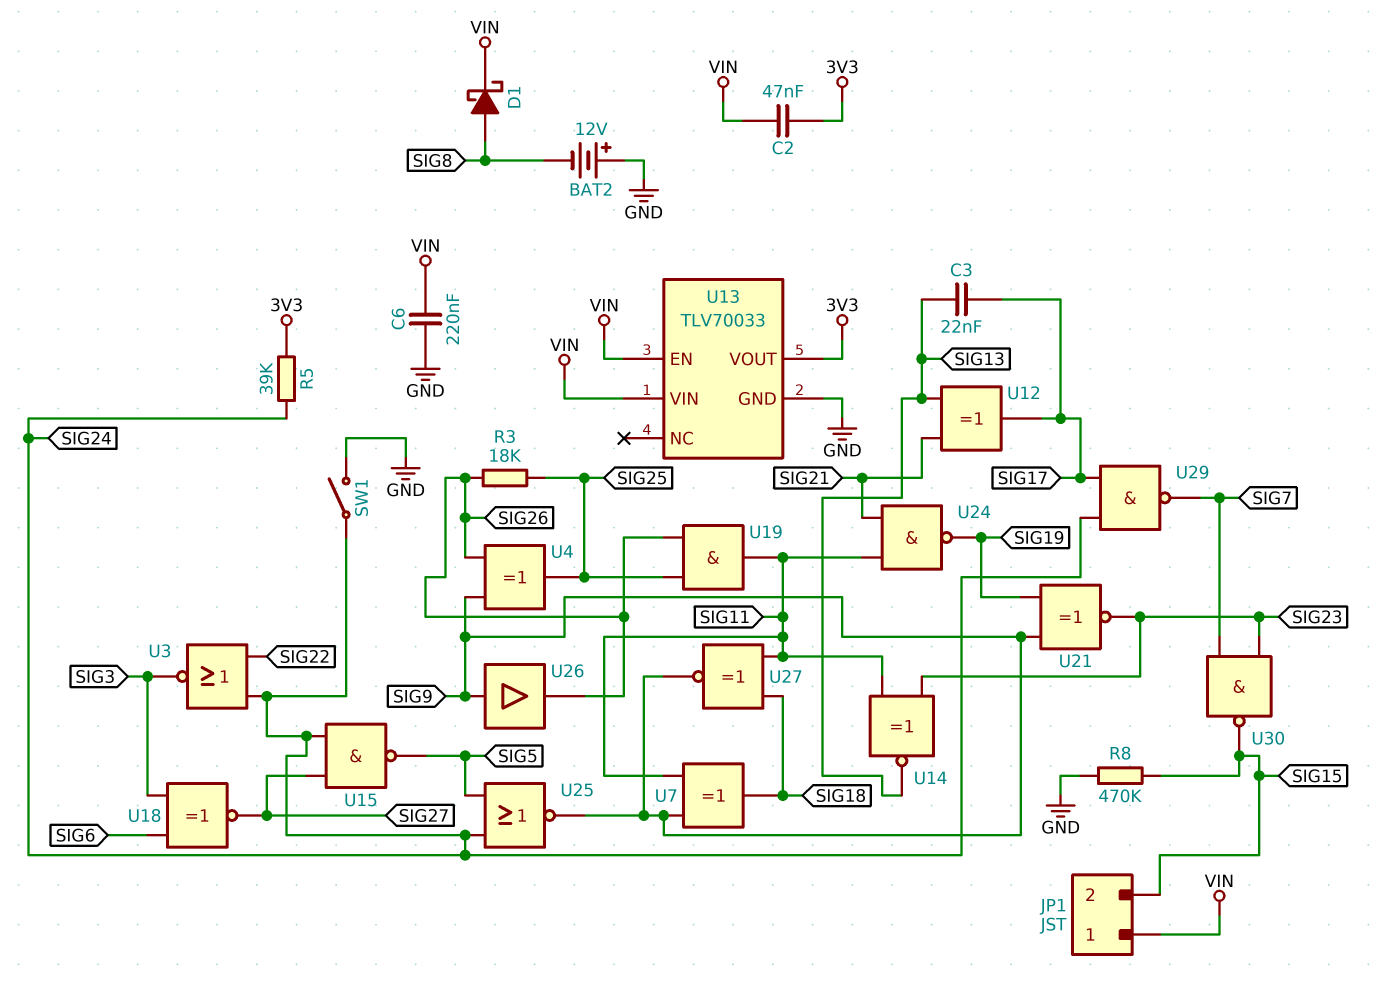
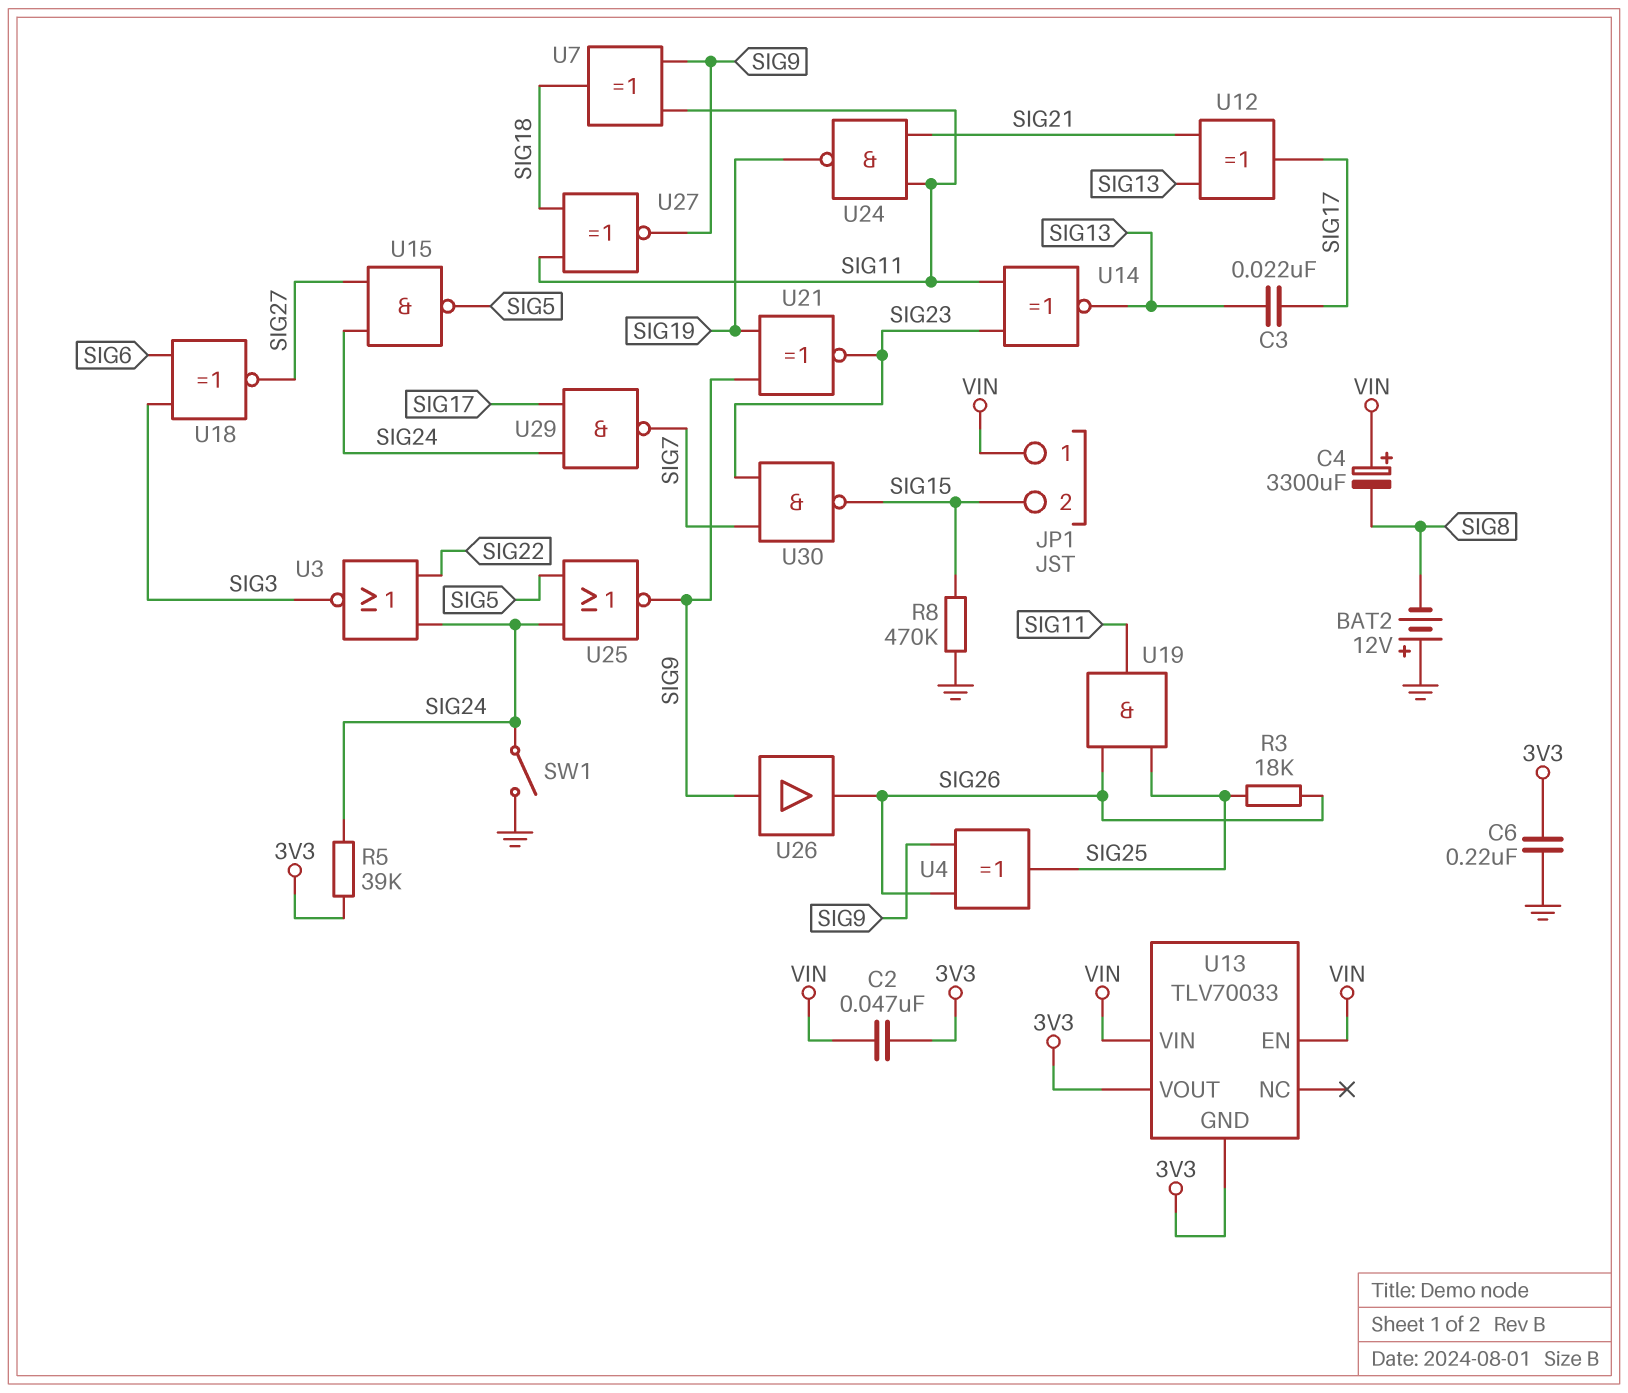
C4: none -> 3300uF (plus VIN, minus SIG8)
C6: 220nF (GND, VIN) -> 220nF (3V3, GND)
D1: schottky (A SIG8, K VIN) -> none
U13 pin GND: GND -> 3V3

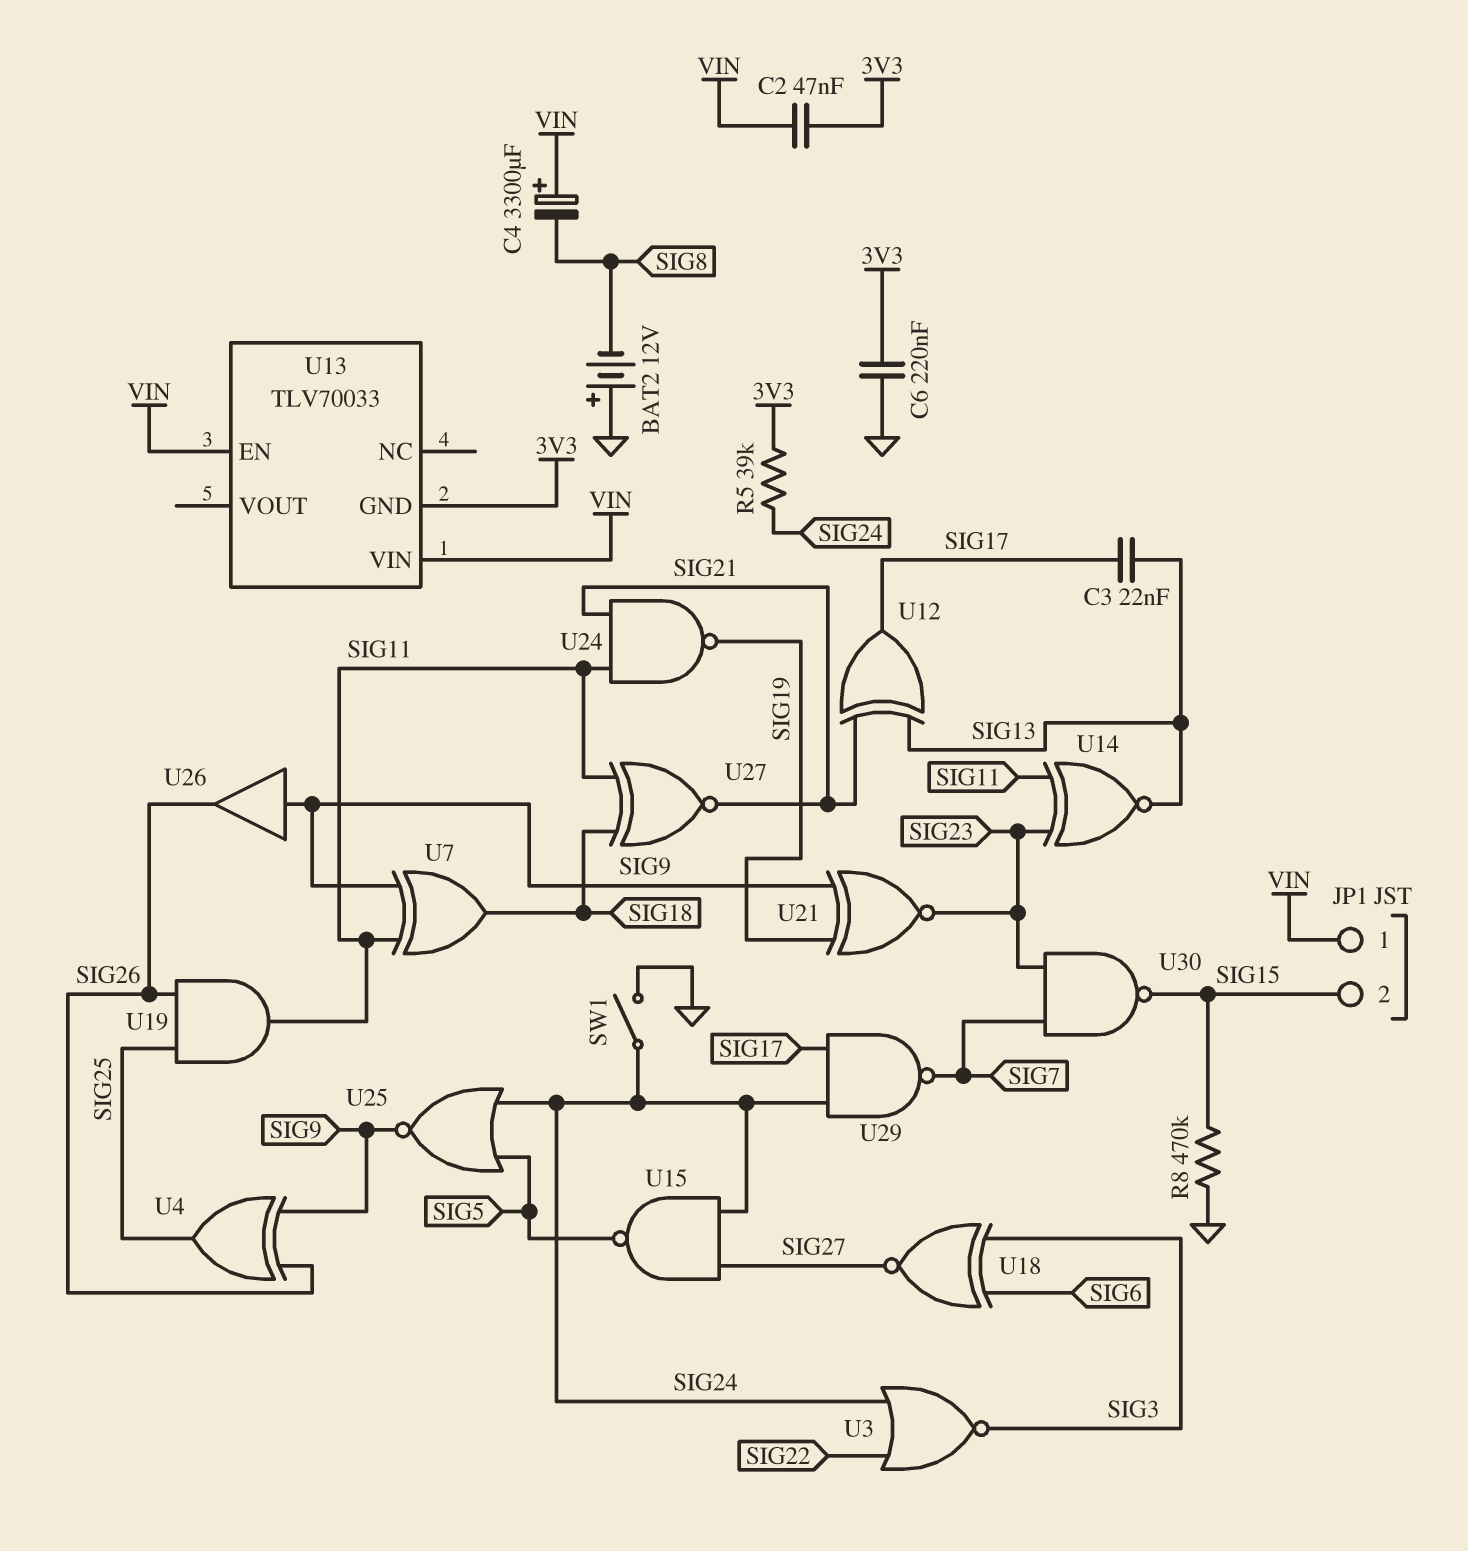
R3: 18k (SIG25, SIG26) -> none
U13 pin VOUT: 3V3 -> none
U27: XNOR (in SIG11, in SIG18, out SIG9) -> XNOR (in SIG11, in SIG18, out SIG21)

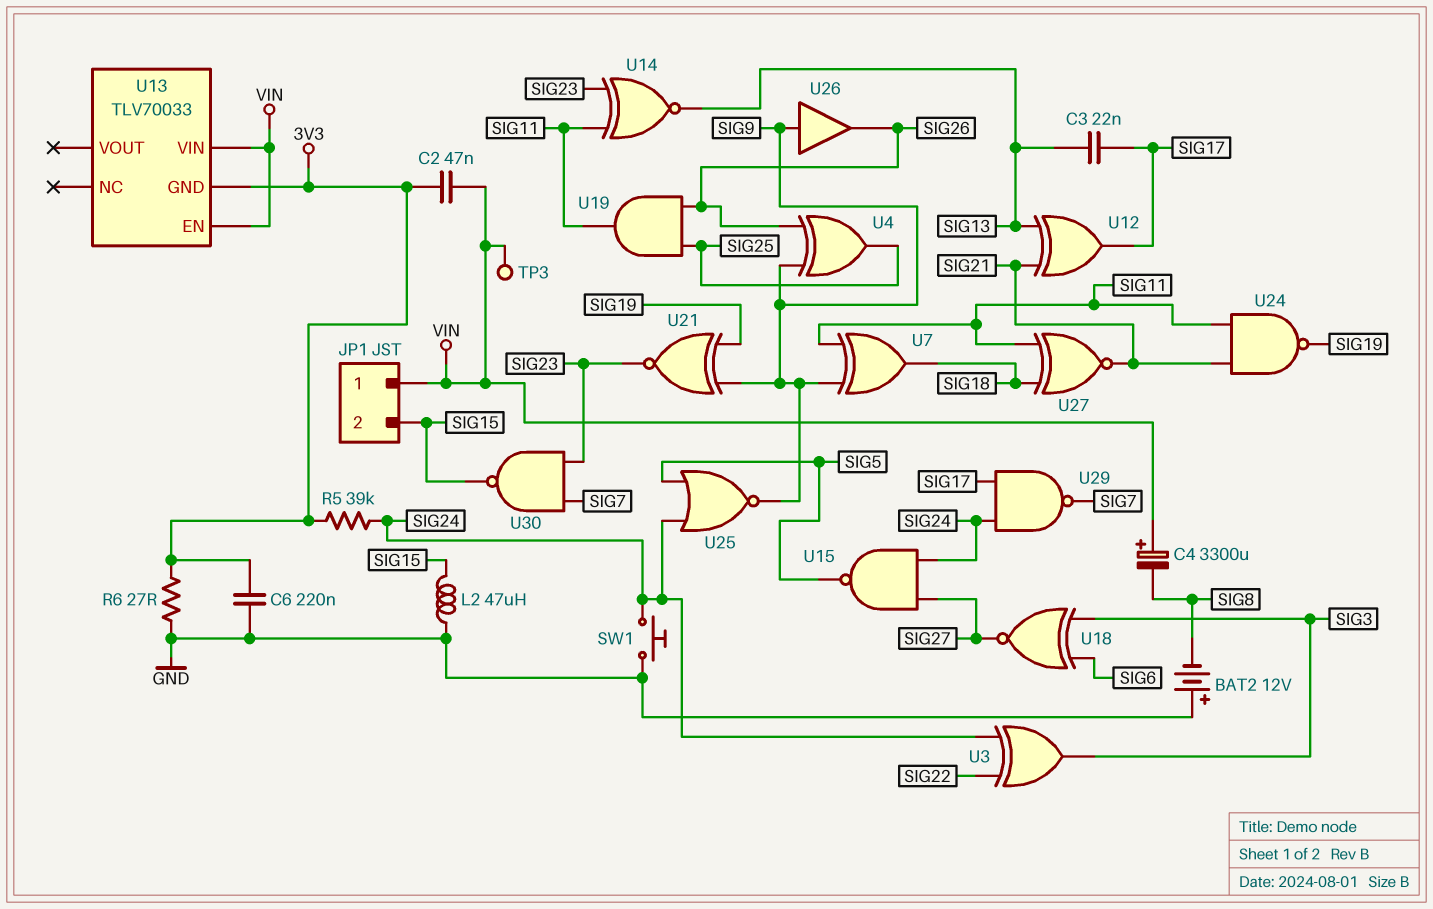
L2: none -> 47uH (GND, SIG15)
R6: none -> 27 (3V3, GND)
R8: 470k (GND, SIG15) -> none
SW1: switch (GND, SIG24) -> button (GND, SIG24)
TP3: none -> test point (VIN)
U3: NOR (in SIG22, in SIG24, out SIG3) -> XOR (in SIG22, in SIG24, out SIG3)

